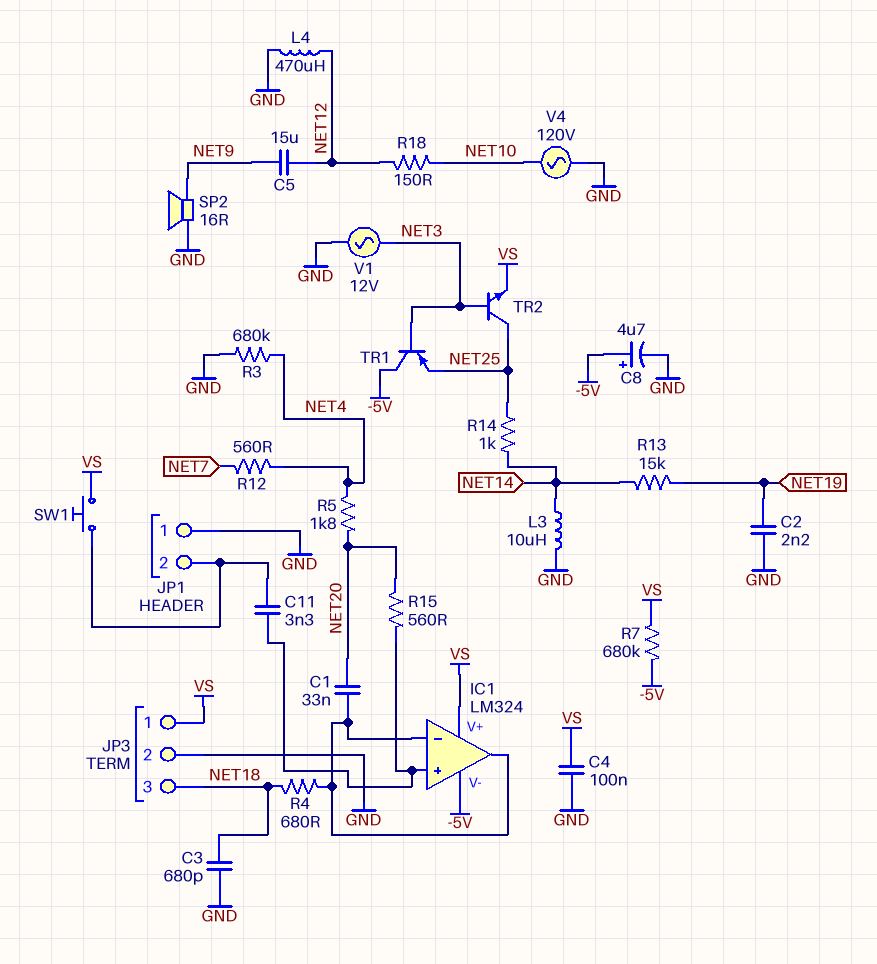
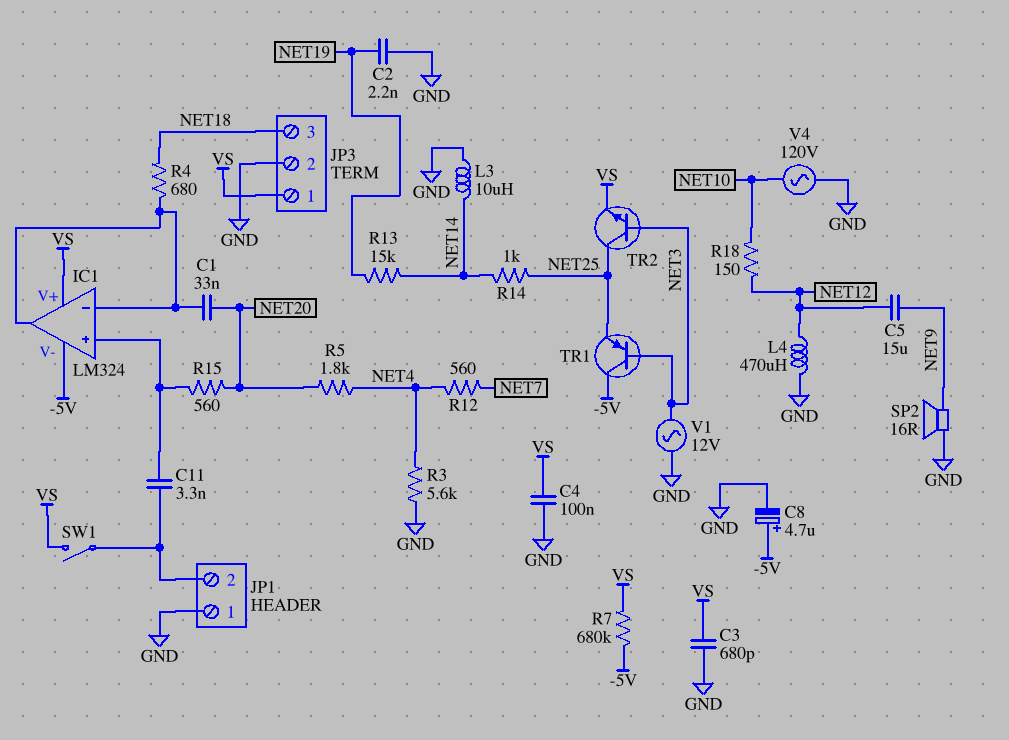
C3: 680pF (GND, NET18) -> 680pF (GND, VS)
R3: 680k (GND, NET4) -> 5.6k (GND, NET4)
SW1: button (JP1/2, VS) -> switch (JP1/2, VS)

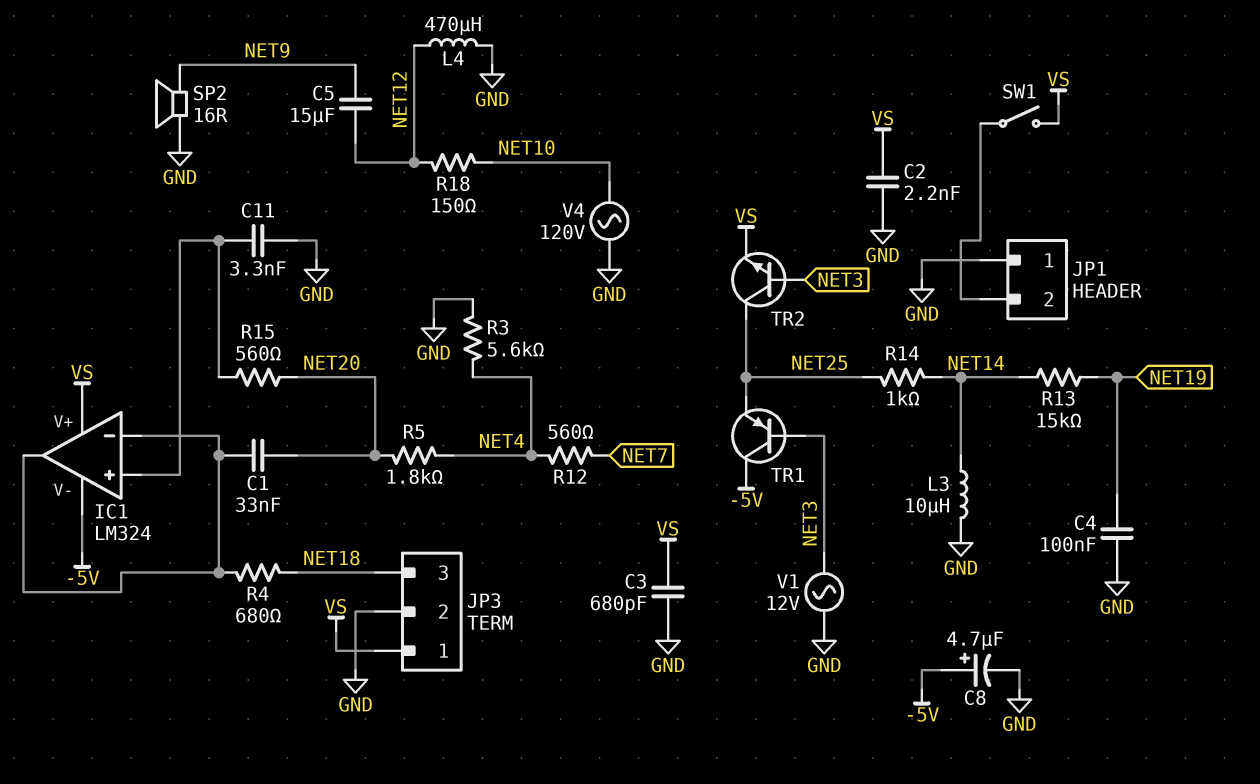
C2: 2.2nF (GND, NET19) -> 2.2nF (GND, VS)
C4: 100nF (GND, VS) -> 100nF (GND, NET19)
C11: 3.3nF (IC1/in+, JP1/2) -> 3.3nF (GND, IC1/in+)
R7: 680k (-5V, VS) -> none

